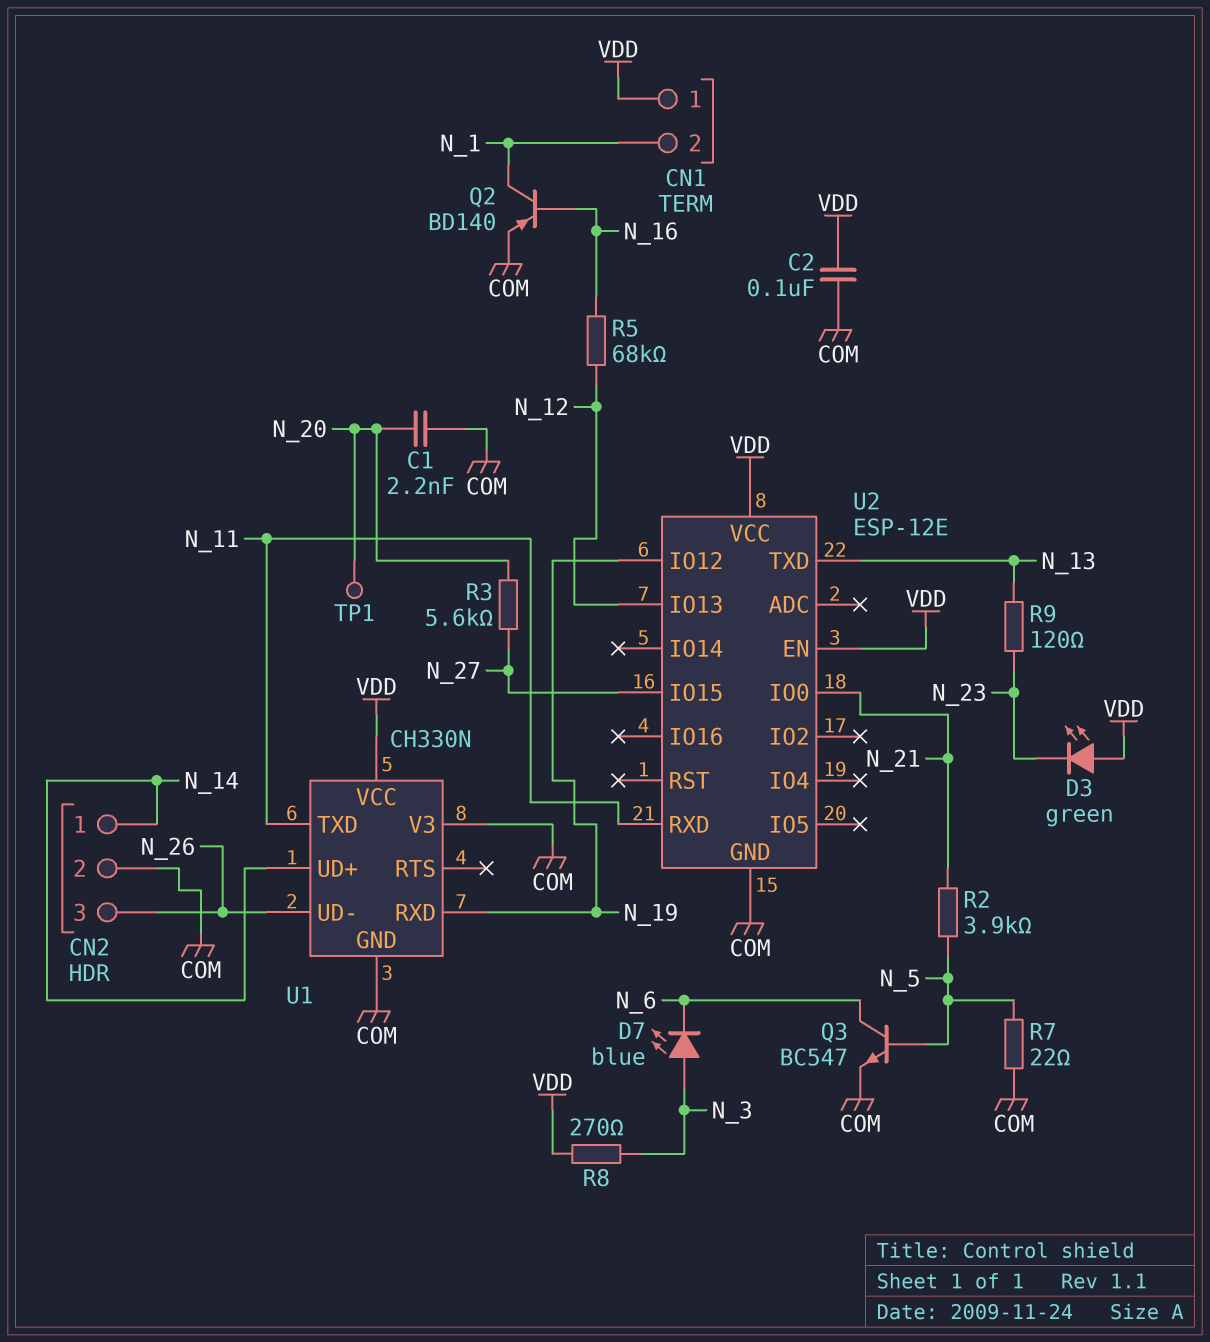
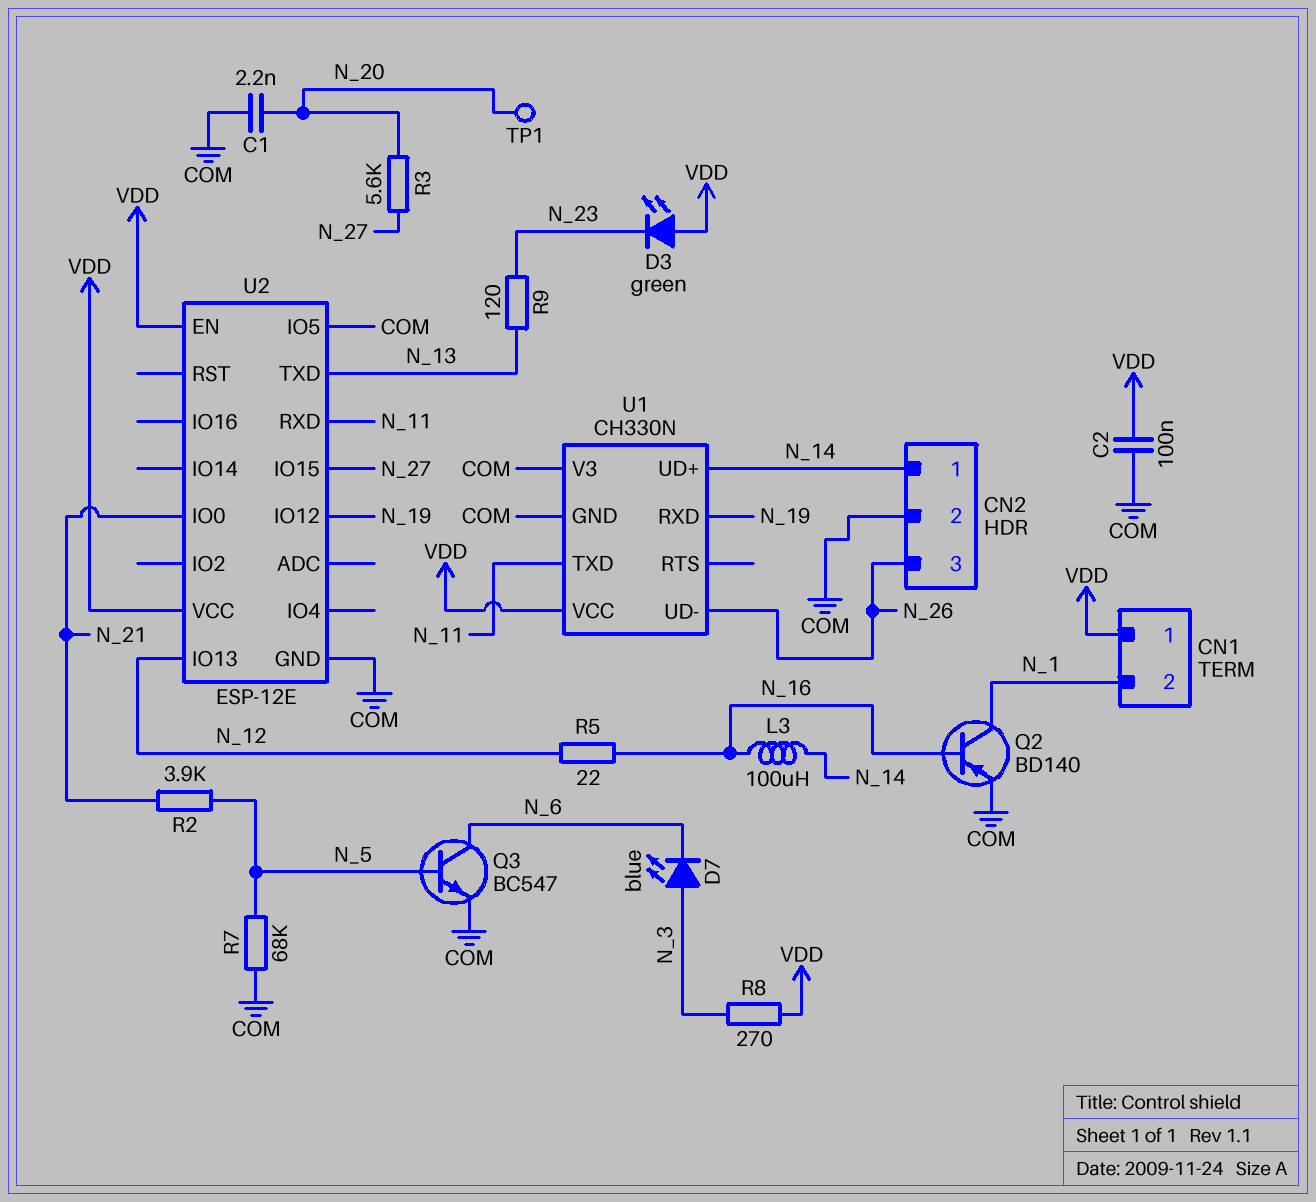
L3: none -> 100uH (N_14, N_16)
R5: 68k (N_12, N_16) -> 22 (N_12, N_16)
R7: 22 (COM, N_5) -> 68k (COM, N_5)
U2 pin IO5: none -> COM

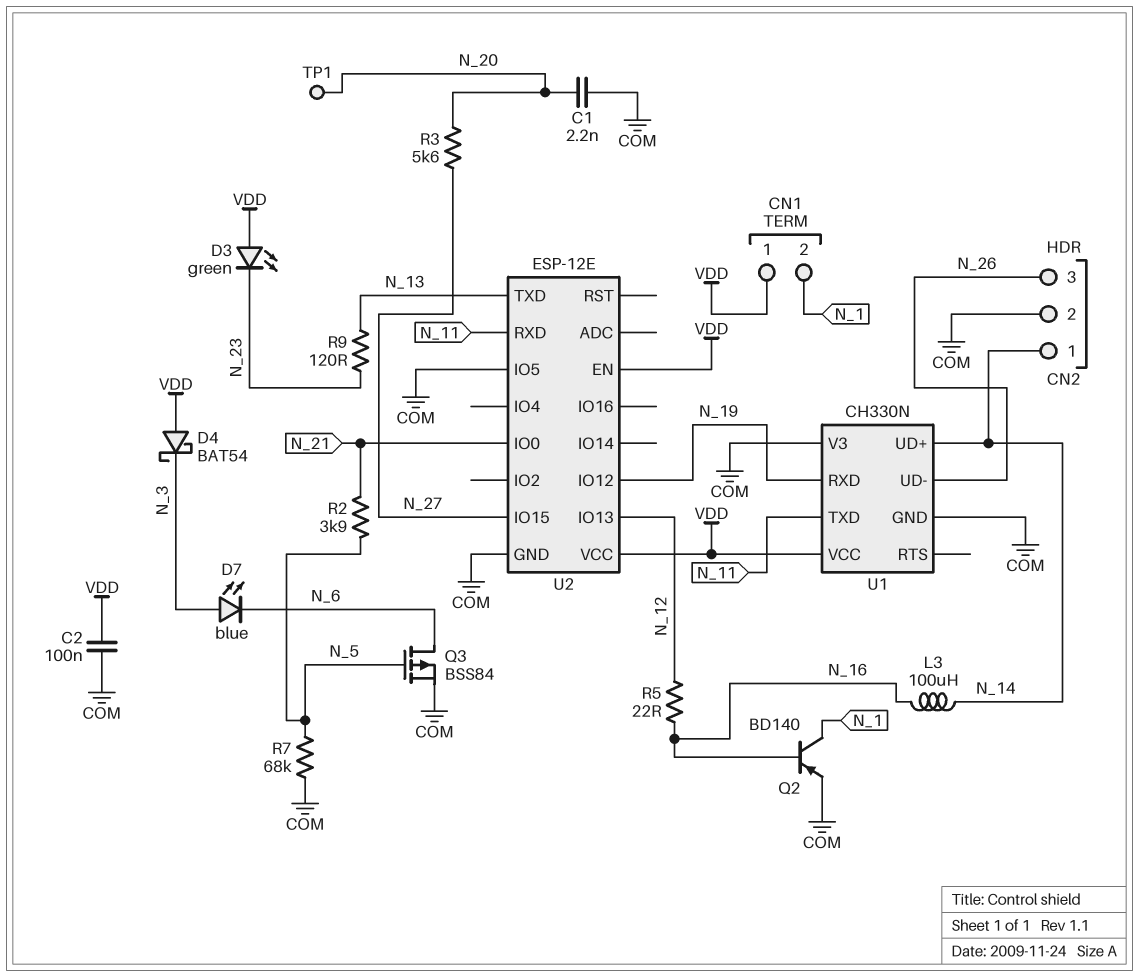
D4: none -> schottky BAT54 (A VDD, K N_3)
Q3: NPN BC547 (B N_5, C N_6, E COM) -> PMOS BSS84 (G N_5, D N_6, S COM)
R8: 270 (N_3, VDD) -> none

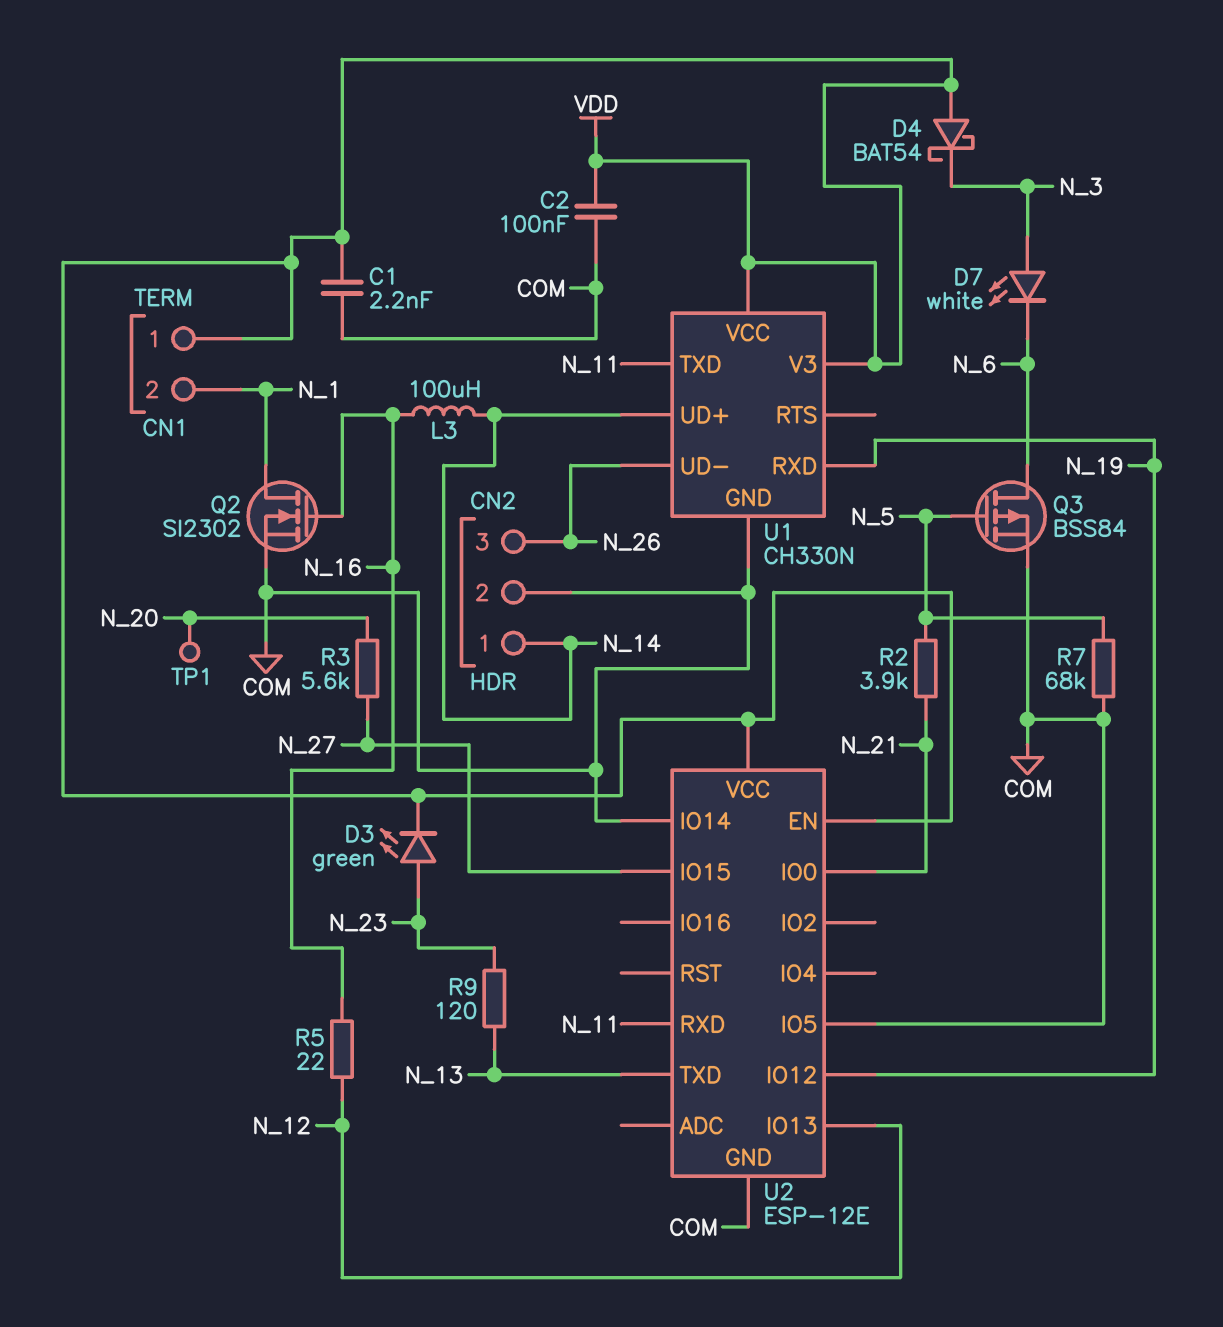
C1: 2.2nF (COM, N_20) -> 2.2nF (COM, VDD)
D3: LED green (A VDD, K N_23) -> LED green (A N_23, K VDD)
D7: LED blue (A N_3, K N_6) -> LED white (A N_3, K N_6)
Q2: PNP BD140 (B N_16, C N_1, E COM) -> NMOS SI2302 (G N_16, D N_1, S COM)
U1 pin V3: COM -> VDD
U2 pin IO14: none -> COM

